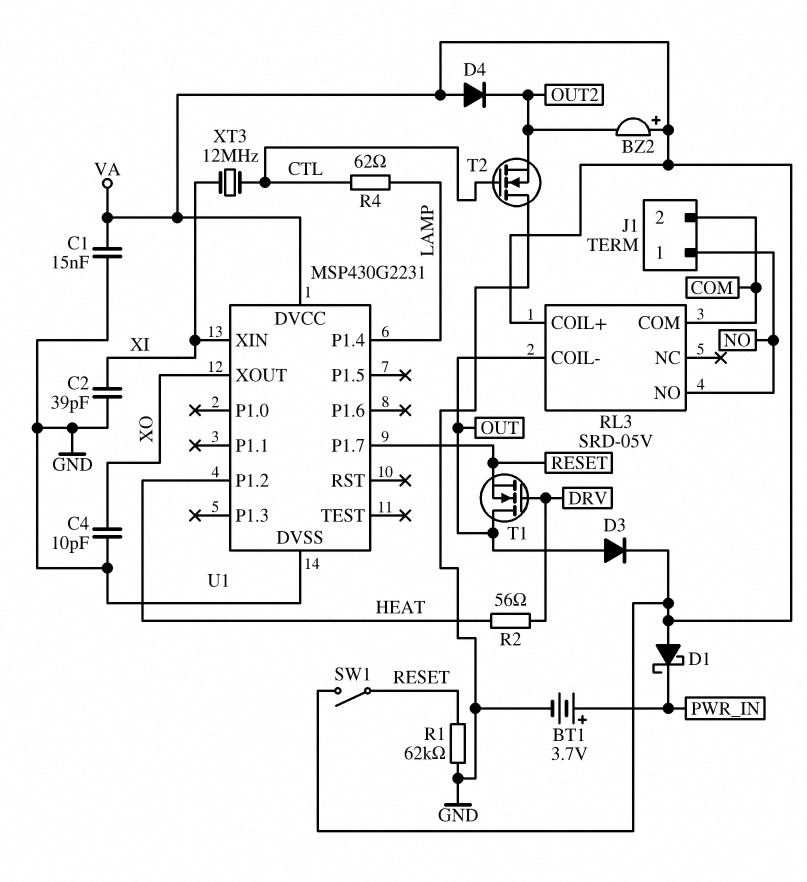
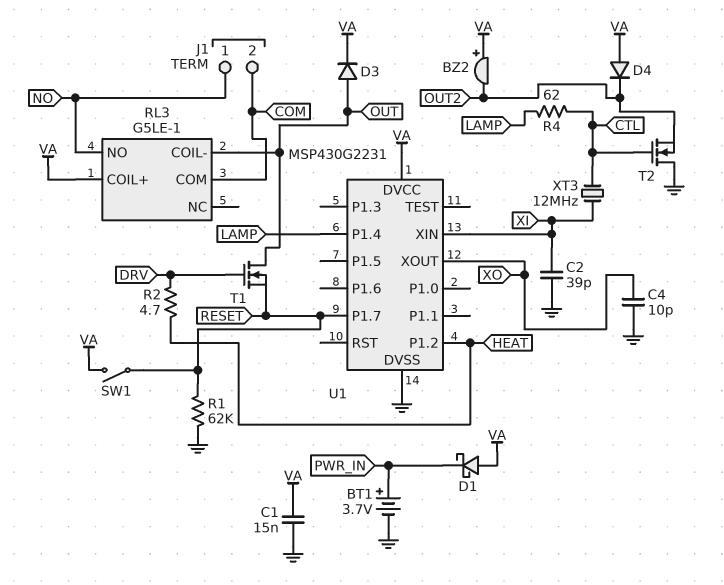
R2: 56 (DRV, HEAT) -> 4.7 (DRV, HEAT)
RL3: SRD-05V -> G5LE-1

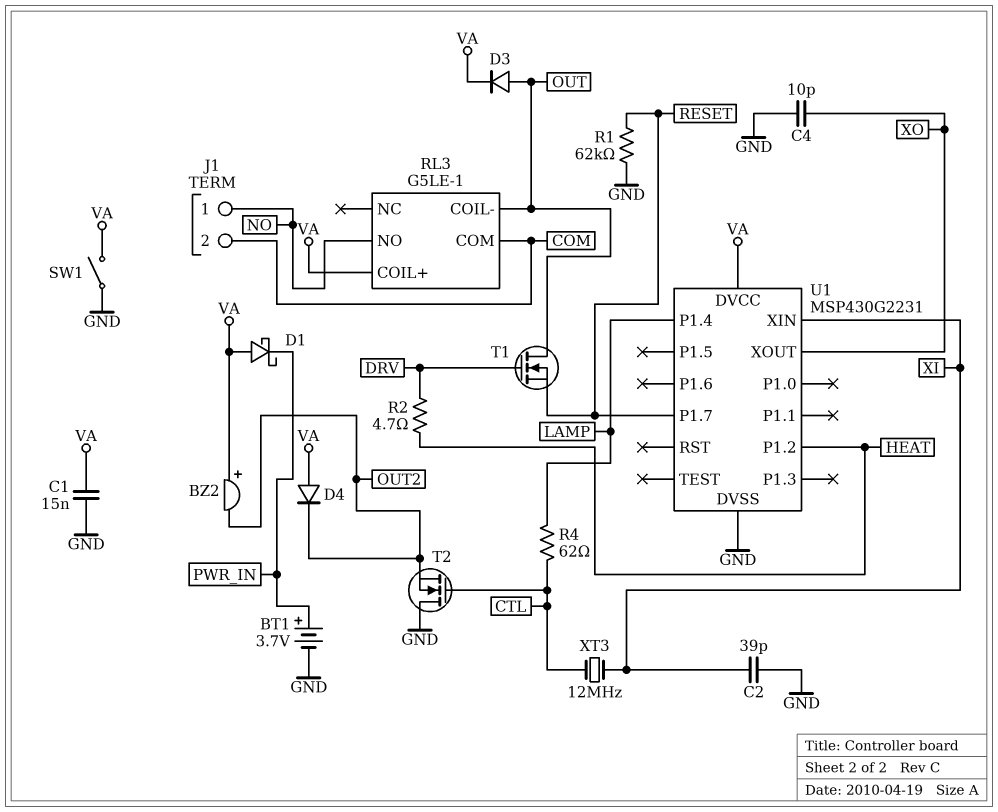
SW1: switch (RESET, VA) -> switch (GND, VA)

